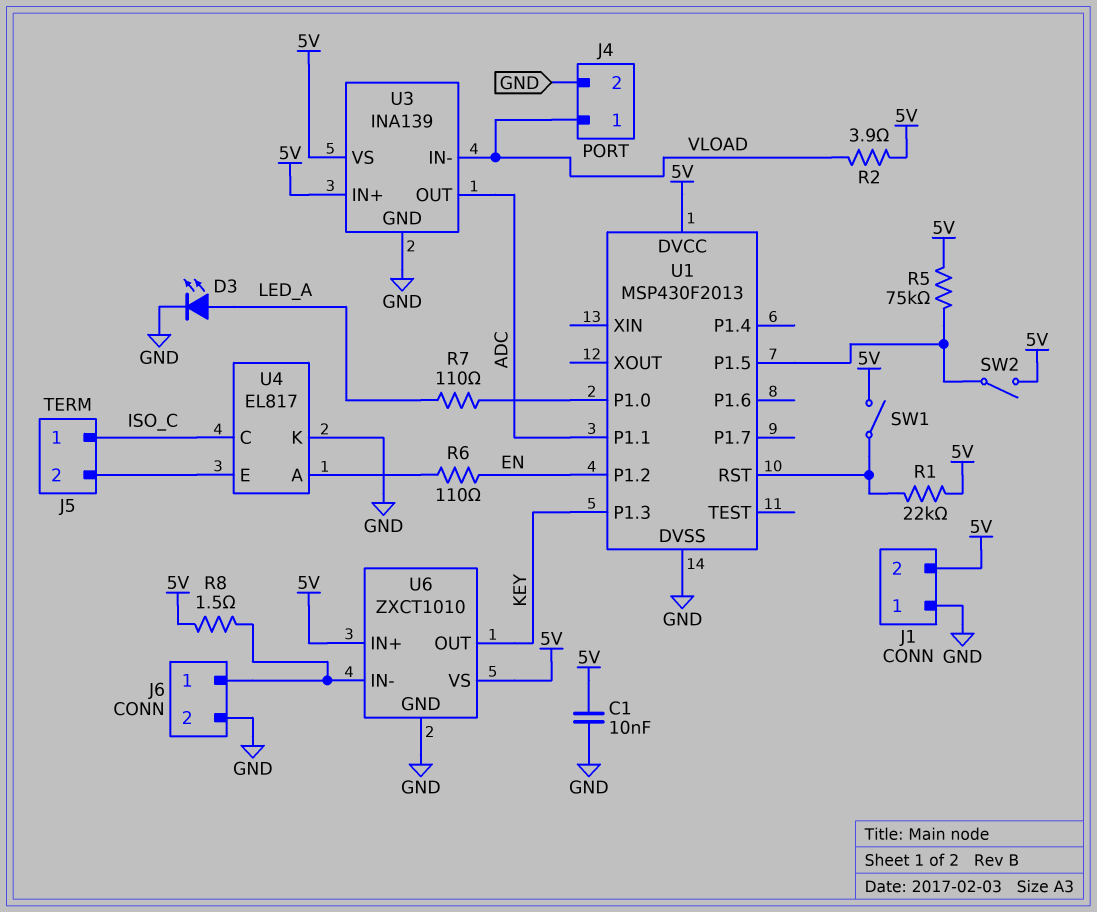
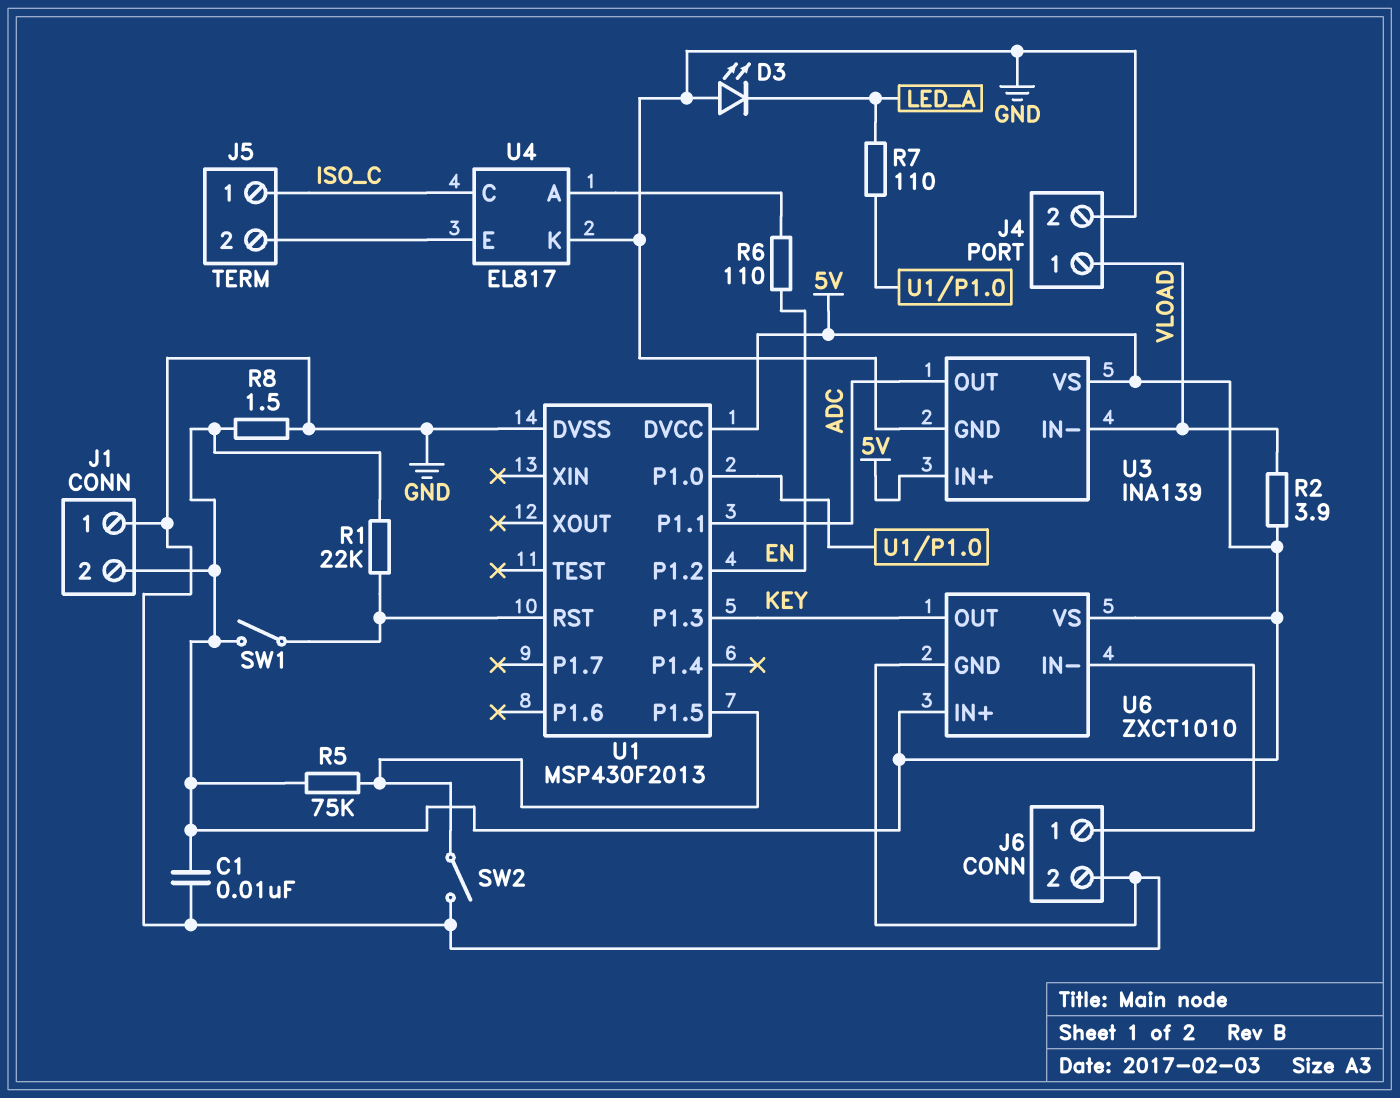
D3: LED (A LED_A, K GND) -> LED (A GND, K LED_A)
R8: 1.5 (5V, J6/1) -> 1.5 (5V, GND)
SW2: switch (5V, U1/P1.5) -> switch (GND, U1/P1.5)

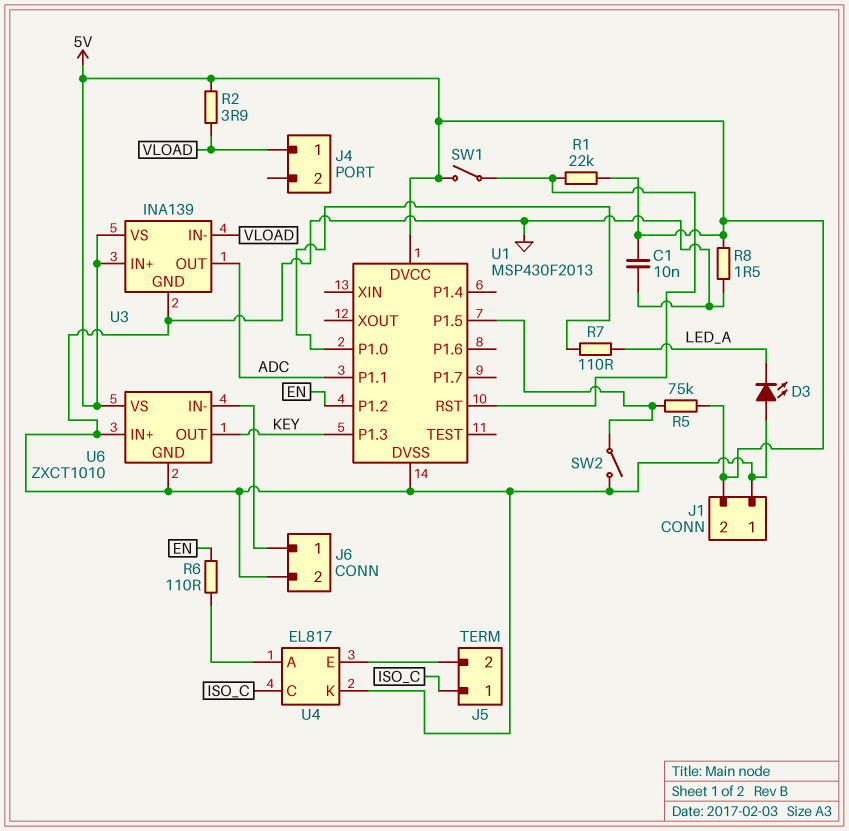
J4 pin 2: GND -> none
U6 pin IN+: 5V -> GND

